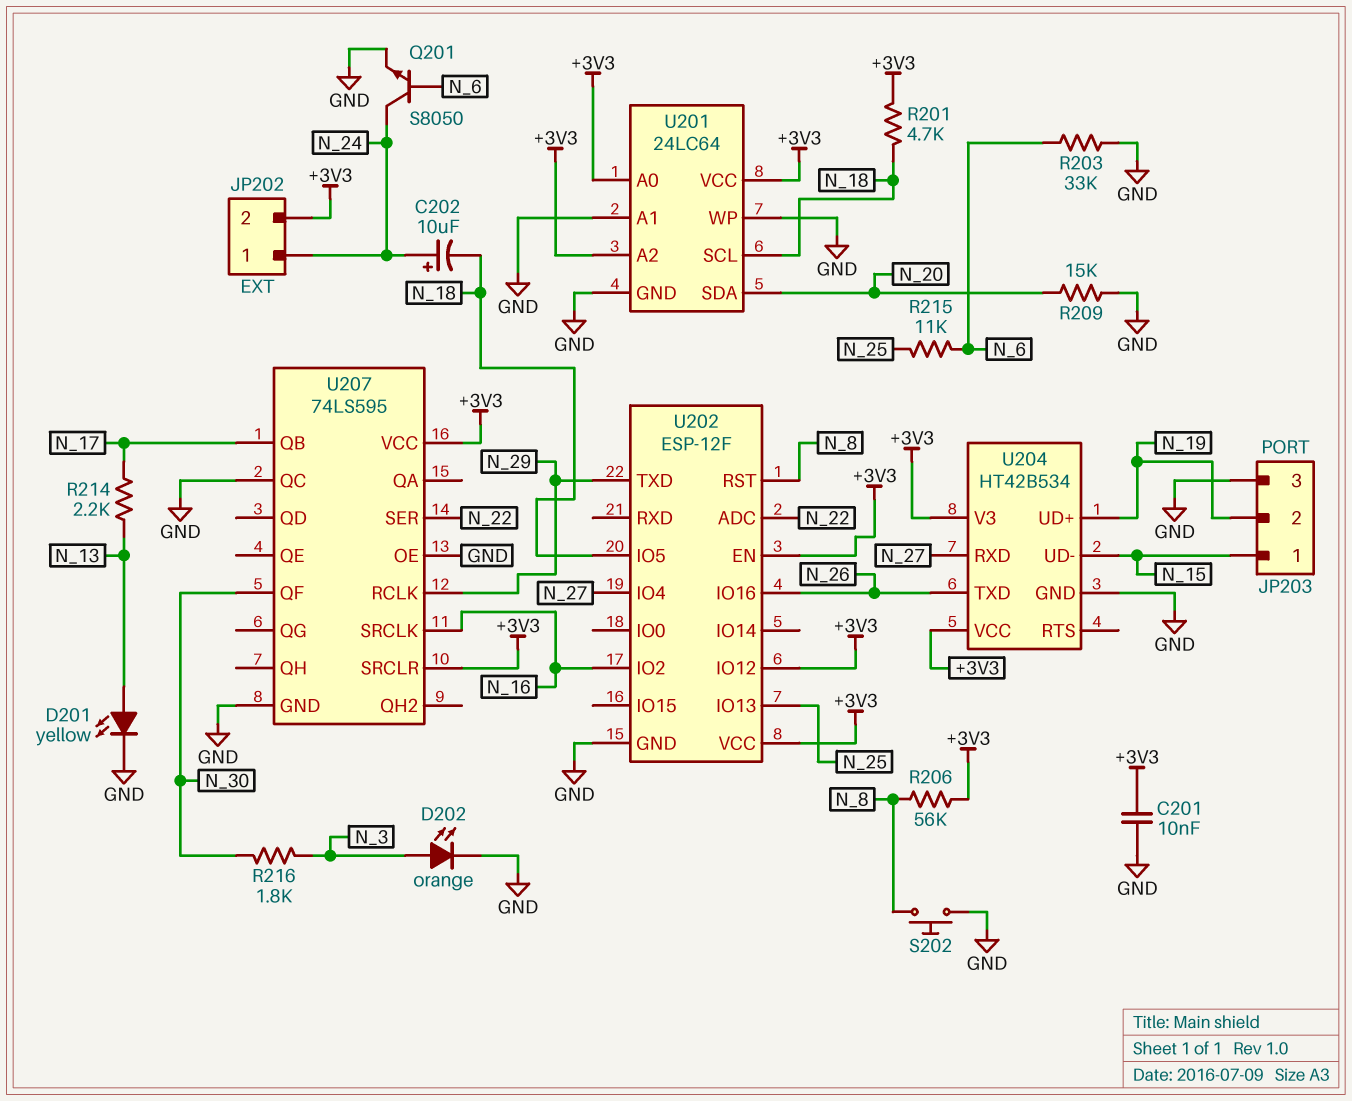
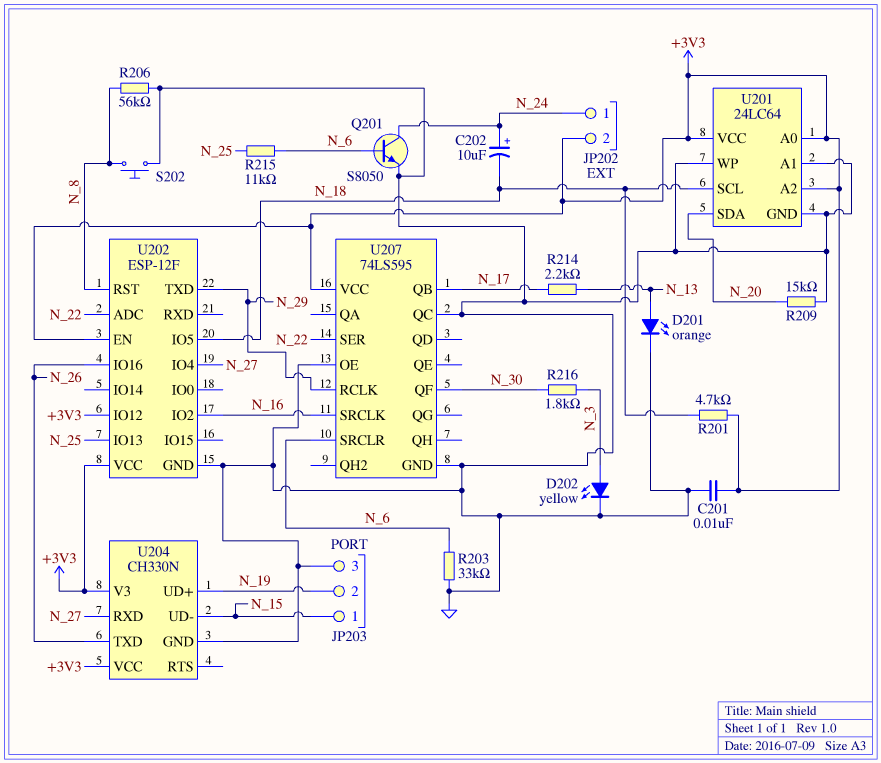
D201: LED yellow (A N_13, K GND) -> LED orange (A N_13, K GND)
D202: LED orange (A N_3, K GND) -> LED yellow (A N_3, K GND)
R206: 56k (+3V3, N_8) -> 56k (GND, N_8)
U204: HT42B534 -> CH330N
U207 pin SRCLR: +3V3 -> N_6

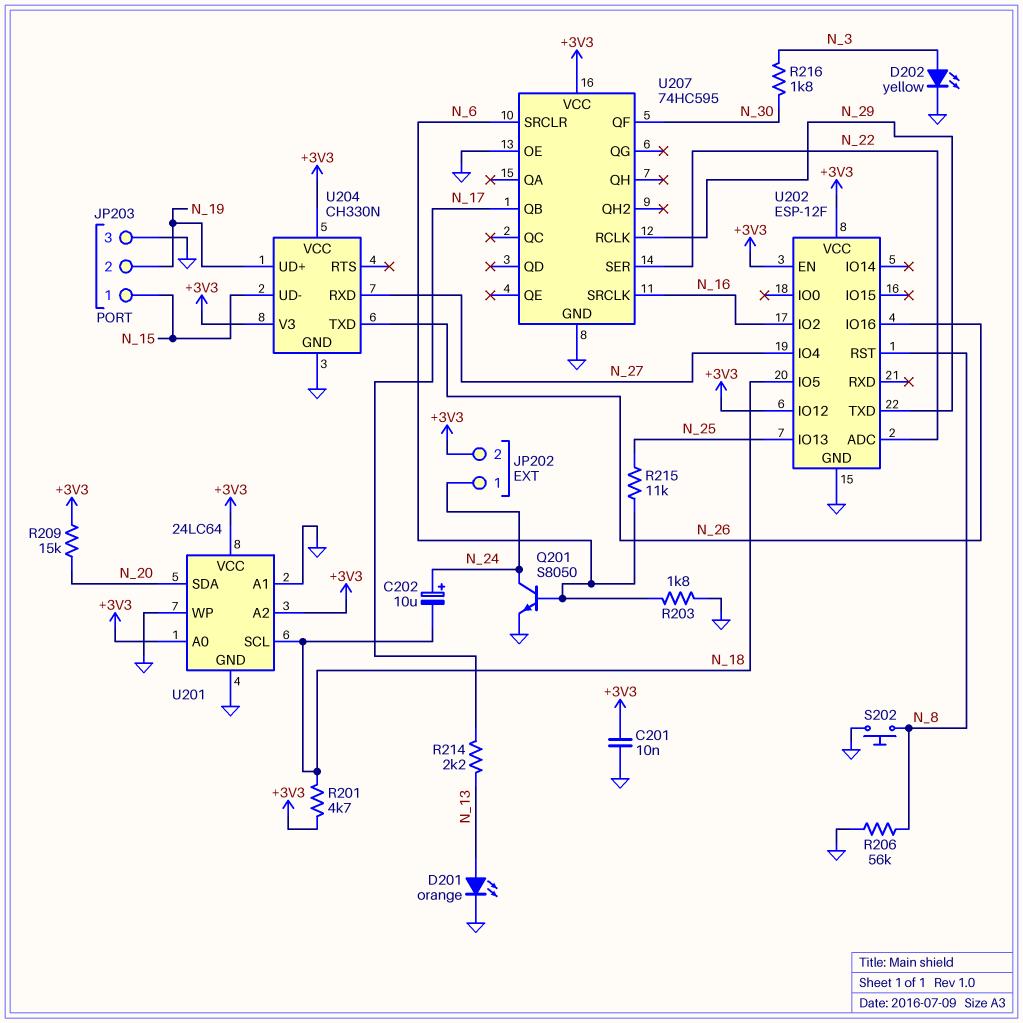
R203: 33k (GND, N_6) -> 1.8k (GND, N_6)
R209: 15k (GND, N_20) -> 15k (+3V3, N_20)
U207: 74LS595 -> 74HC595
U207 pin QC: GND -> none

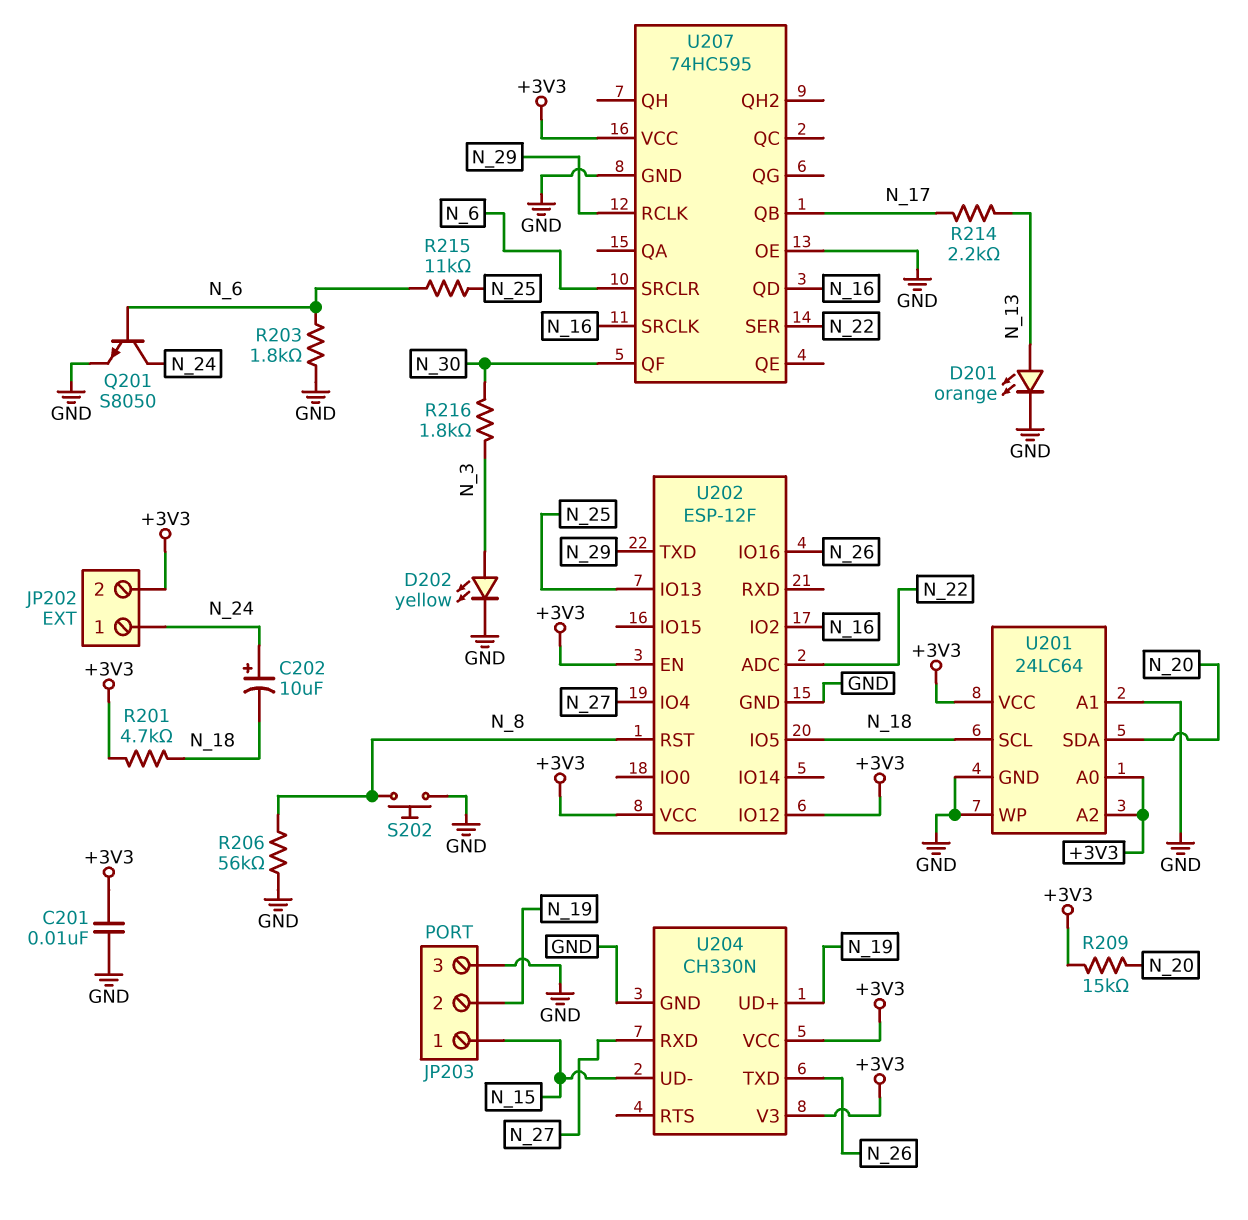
U207 pin QD: none -> N_16

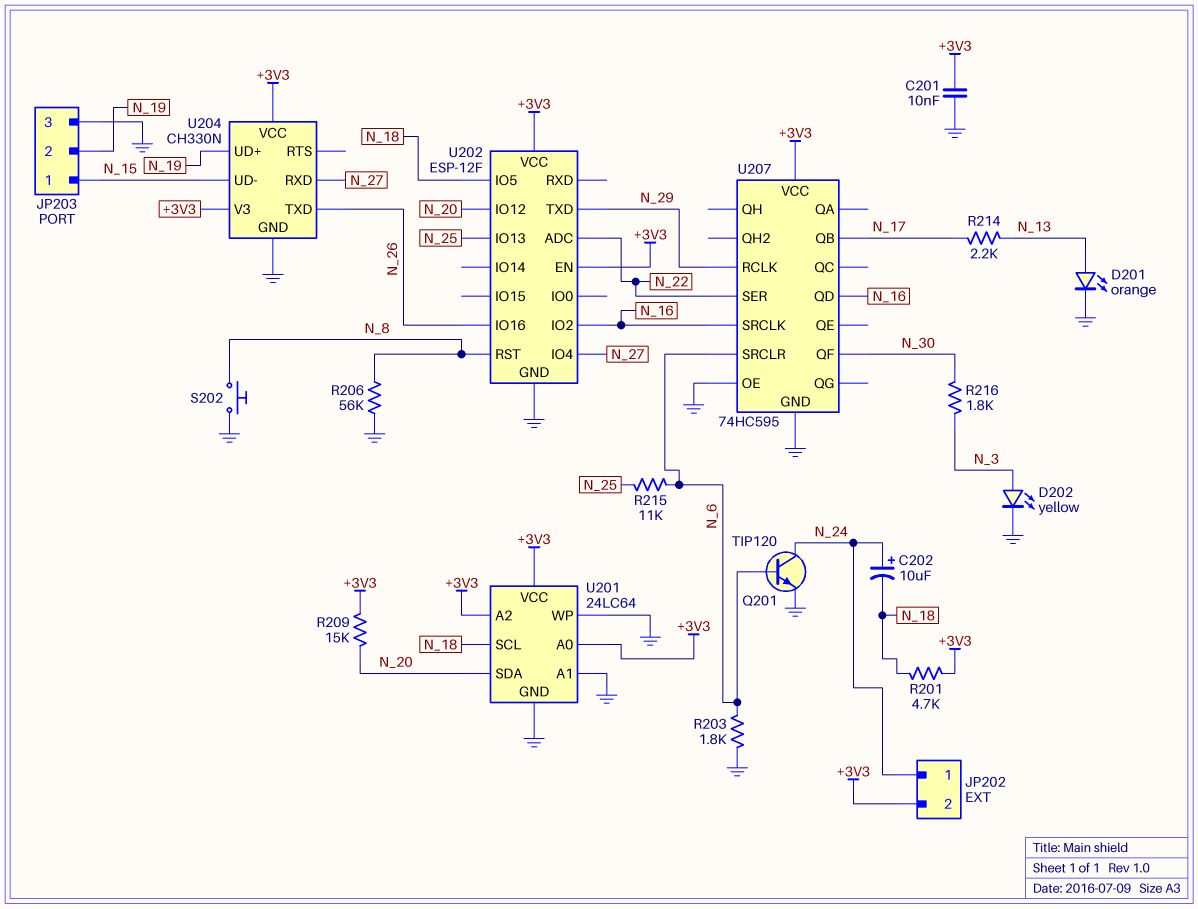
Q201: NPN S8050 (B N_6, C N_24, E GND) -> NPN TIP120 (B N_6, C N_24, E GND)
U202 pin IO12: +3V3 -> N_20

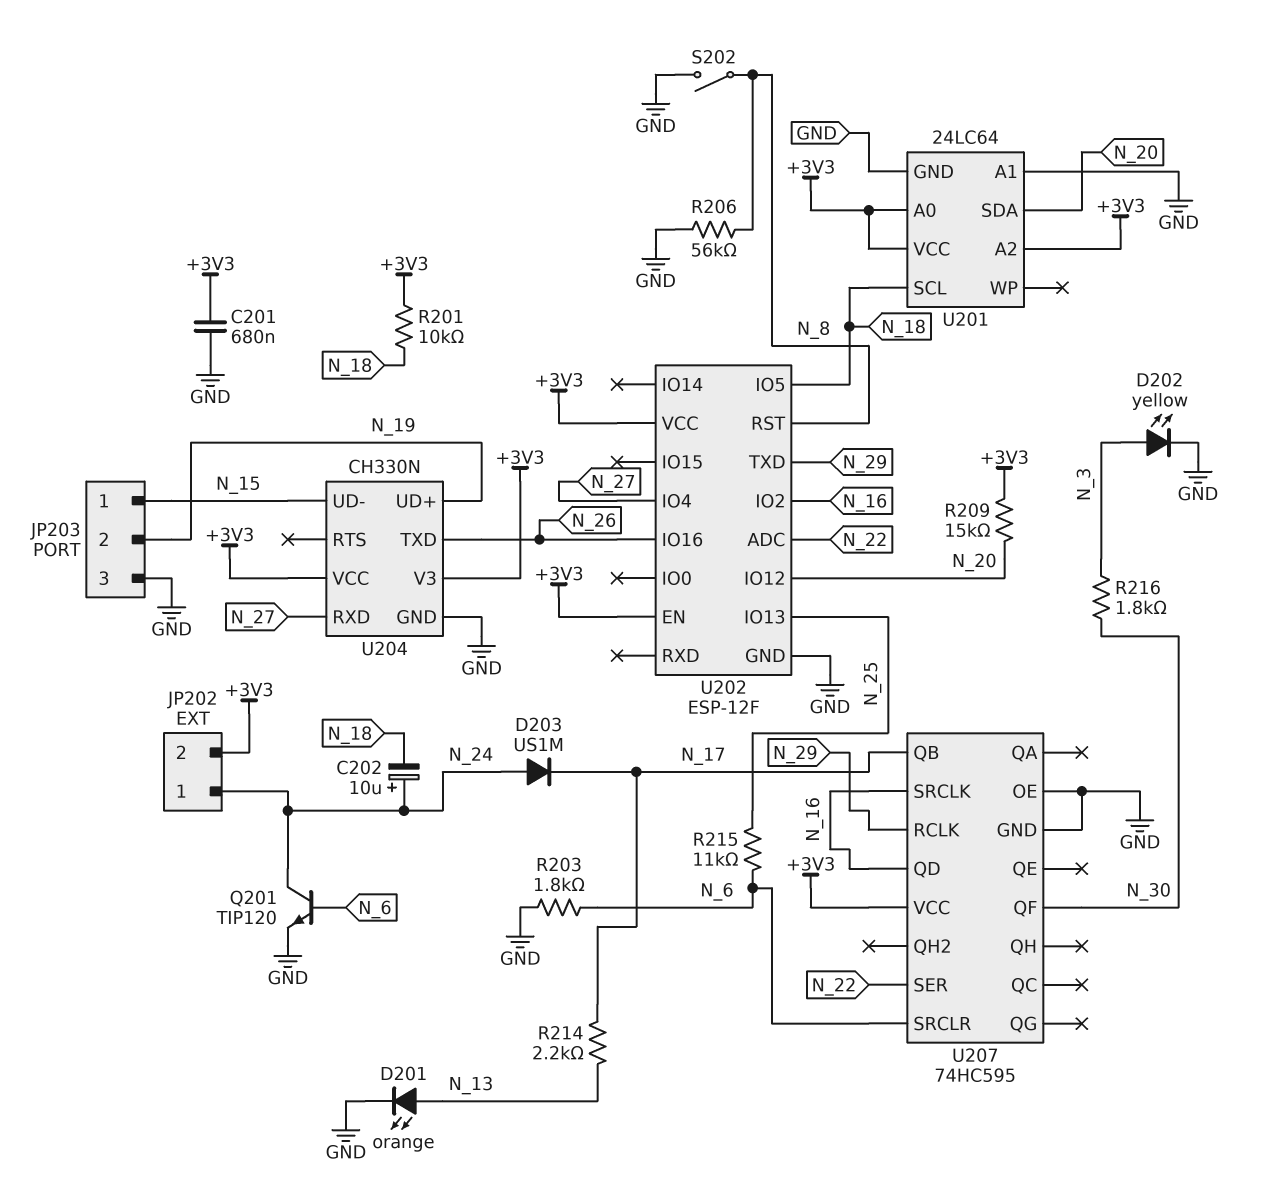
C201: 10nF (+3V3, GND) -> 680nF (+3V3, GND)
D203: none -> diode US1M (A N_24, K N_17)
R201: 4.7k (+3V3, N_18) -> 10k (+3V3, N_18)
S202: button (GND, N_8) -> switch (GND, N_8)
U201 pin WP: GND -> none

